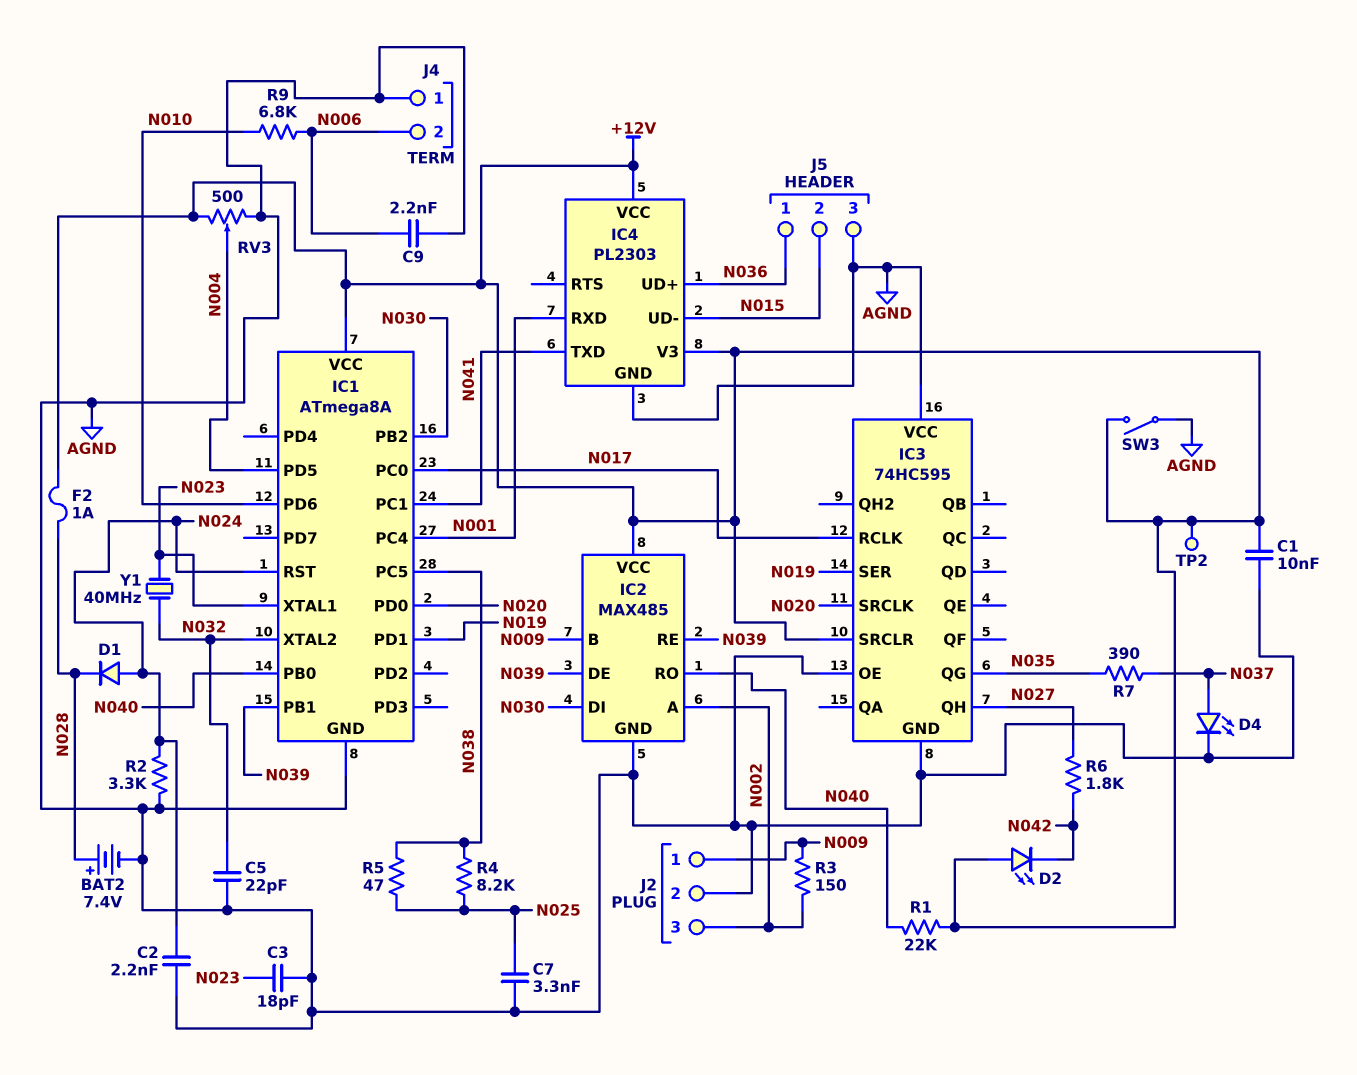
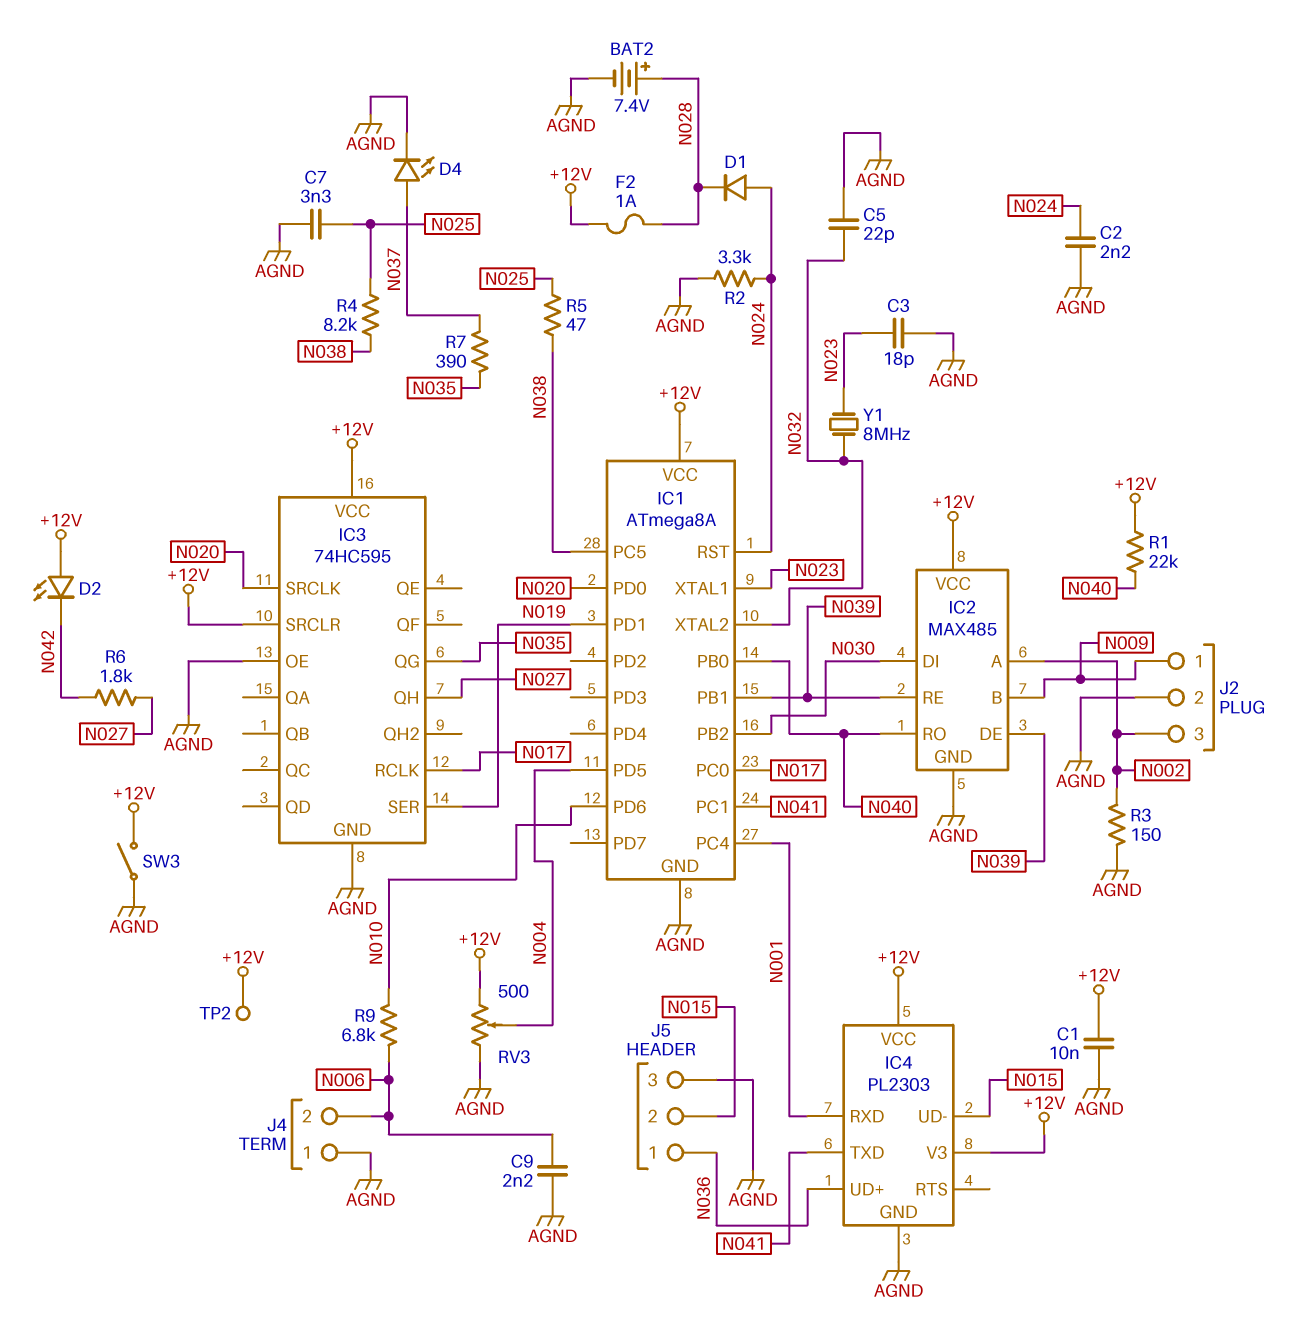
IC3 pin VCC: AGND -> +12V
R3: 150 (N002, N009) -> 150 (AGND, N002)
Y1: 40MHz (N023, N032) -> 8MHz (N023, N032)

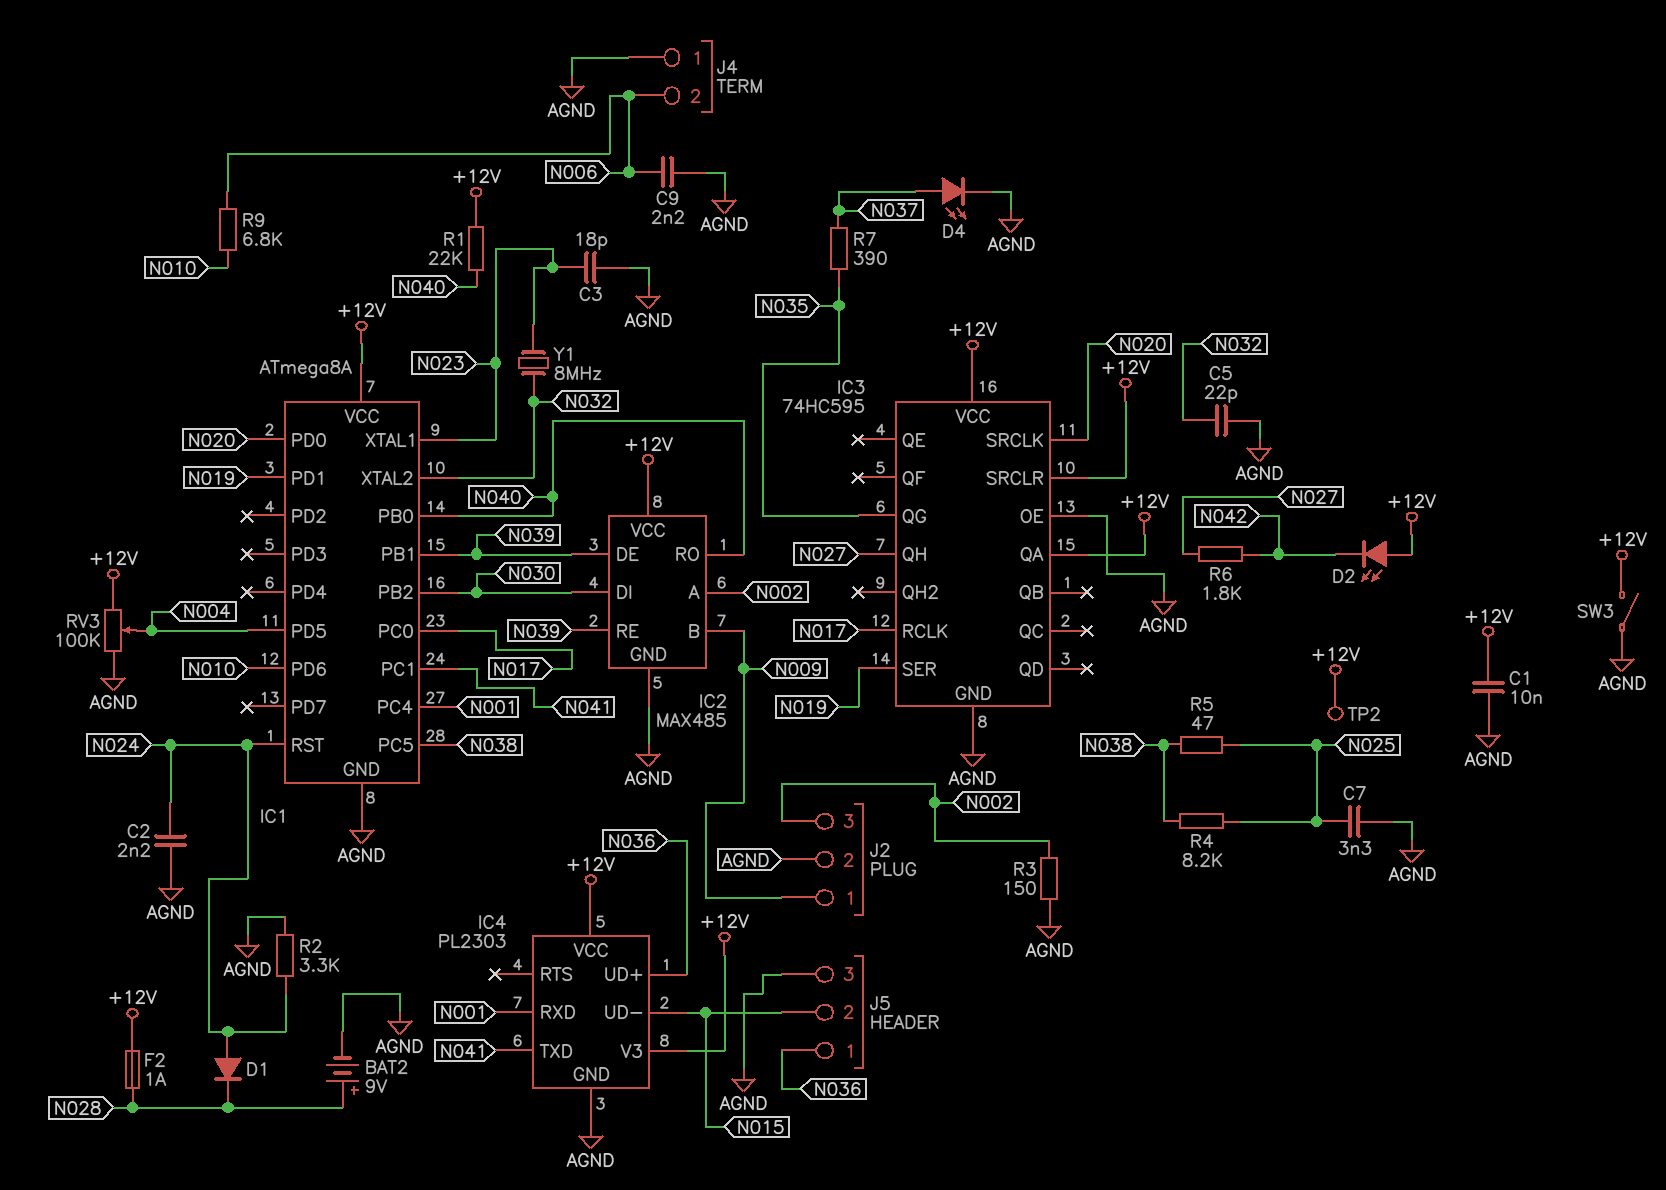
BAT2: 7.4V (plus N028, minus AGND) -> 9V (plus N028, minus AGND)
IC3 pin QA: none -> +12V
RV3: 500 (+12V, AGND, wiper N004) -> 100k (+12V, AGND, wiper N004)

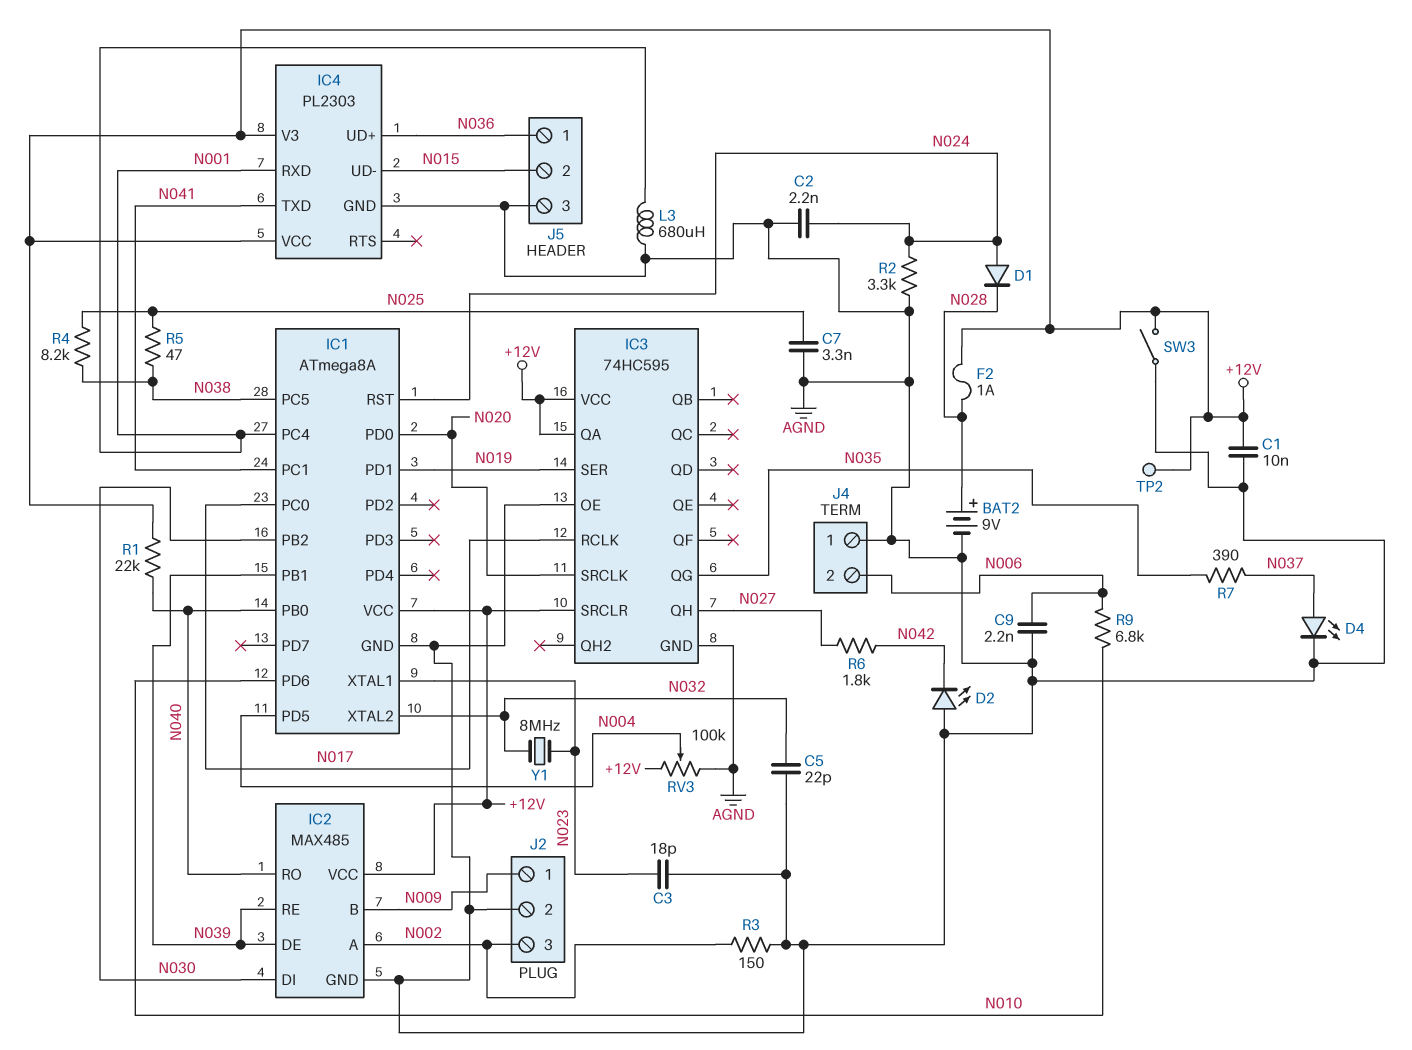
D2: LED (A +12V, K N042) -> LED (A AGND, K N042)
L3: none -> 680uH (AGND, N001)

